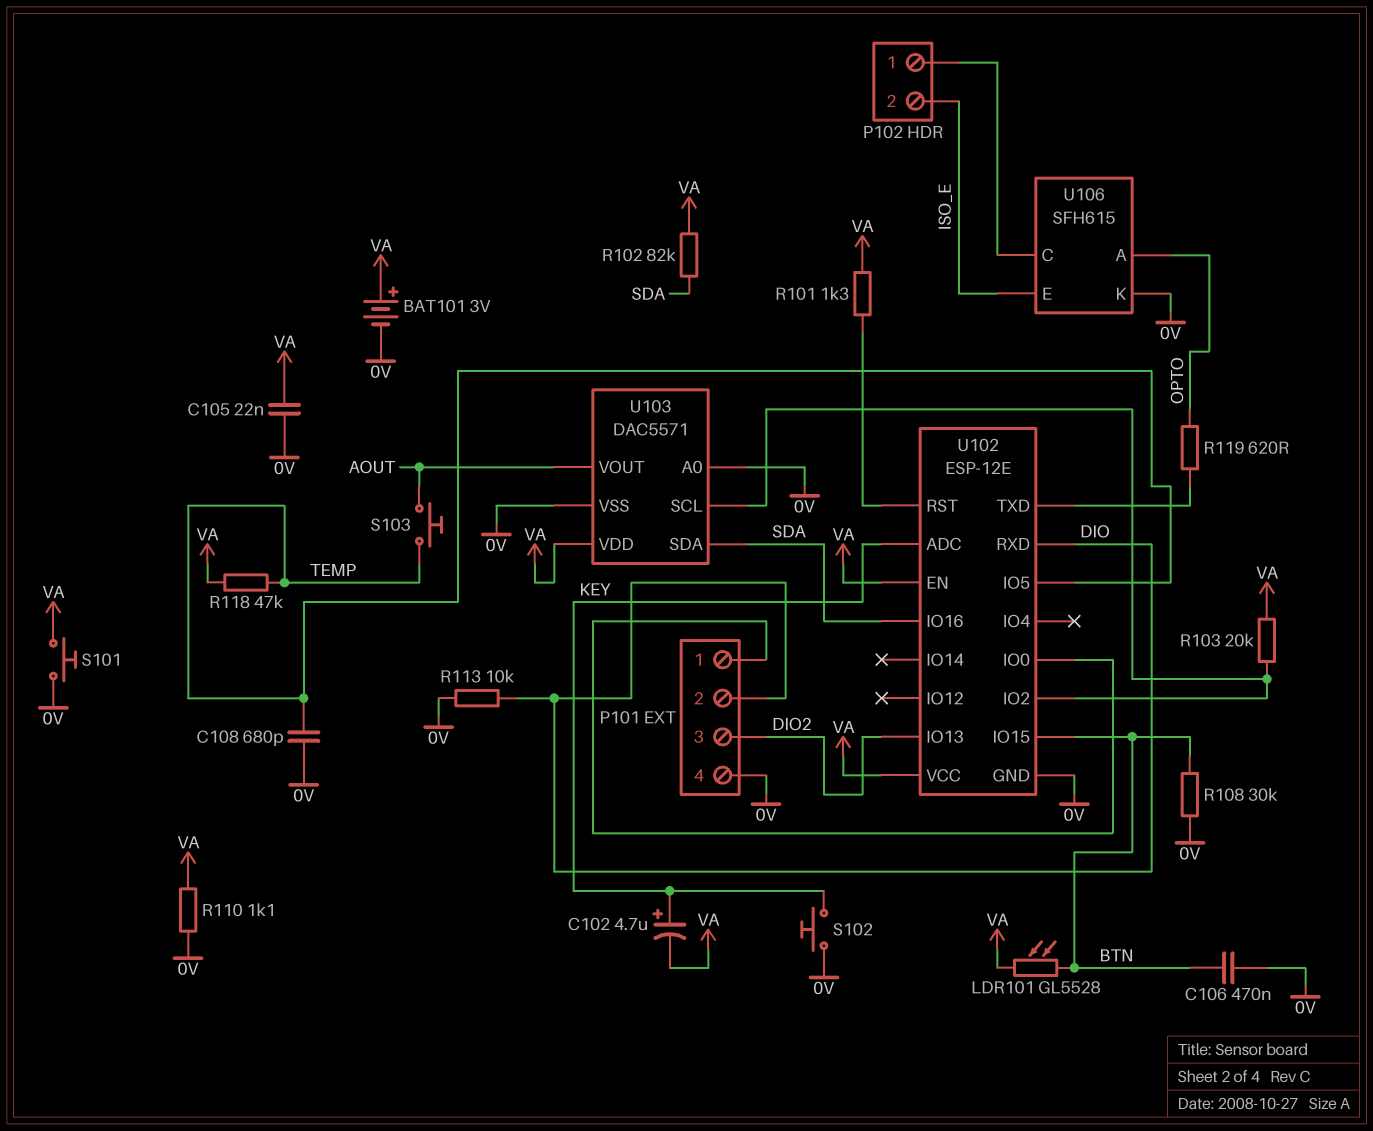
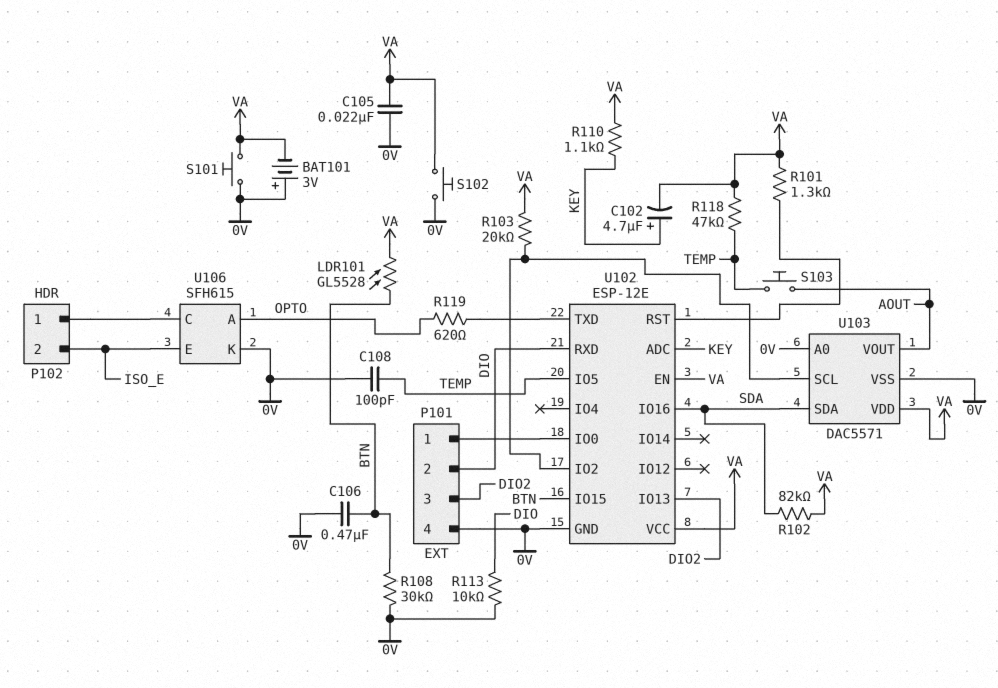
BAT101: 3V (plus VA, minus 0V) -> 3V (plus 0V, minus VA)
C108: 680pF (0V, TEMP) -> 100pF (0V, TEMP)
R110: 1.1k (0V, VA) -> 1.1k (KEY, VA)
S102: button (0V, KEY) -> button (0V, VA)

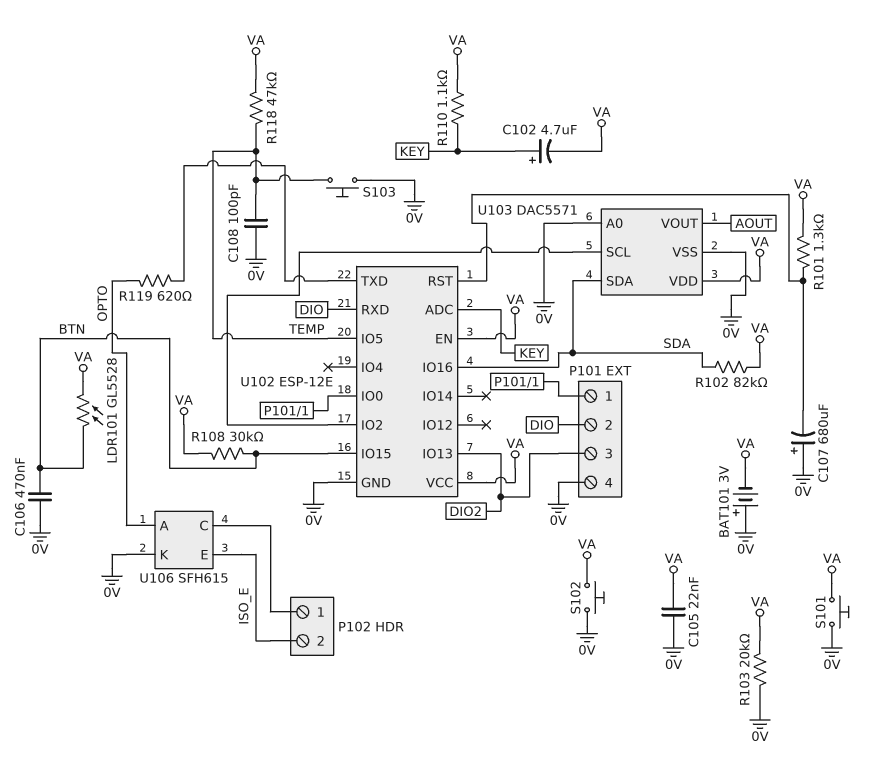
C107: none -> 680uF (plus 0V, minus U102/RST)
R103: 20k (U102/IO2, VA) -> 20k (0V, VA)
R108: 30k (0V, BTN) -> 30k (BTN, VA)
R113: 10k (0V, DIO) -> none
S103: button (AOUT, TEMP) -> button (0V, TEMP)

